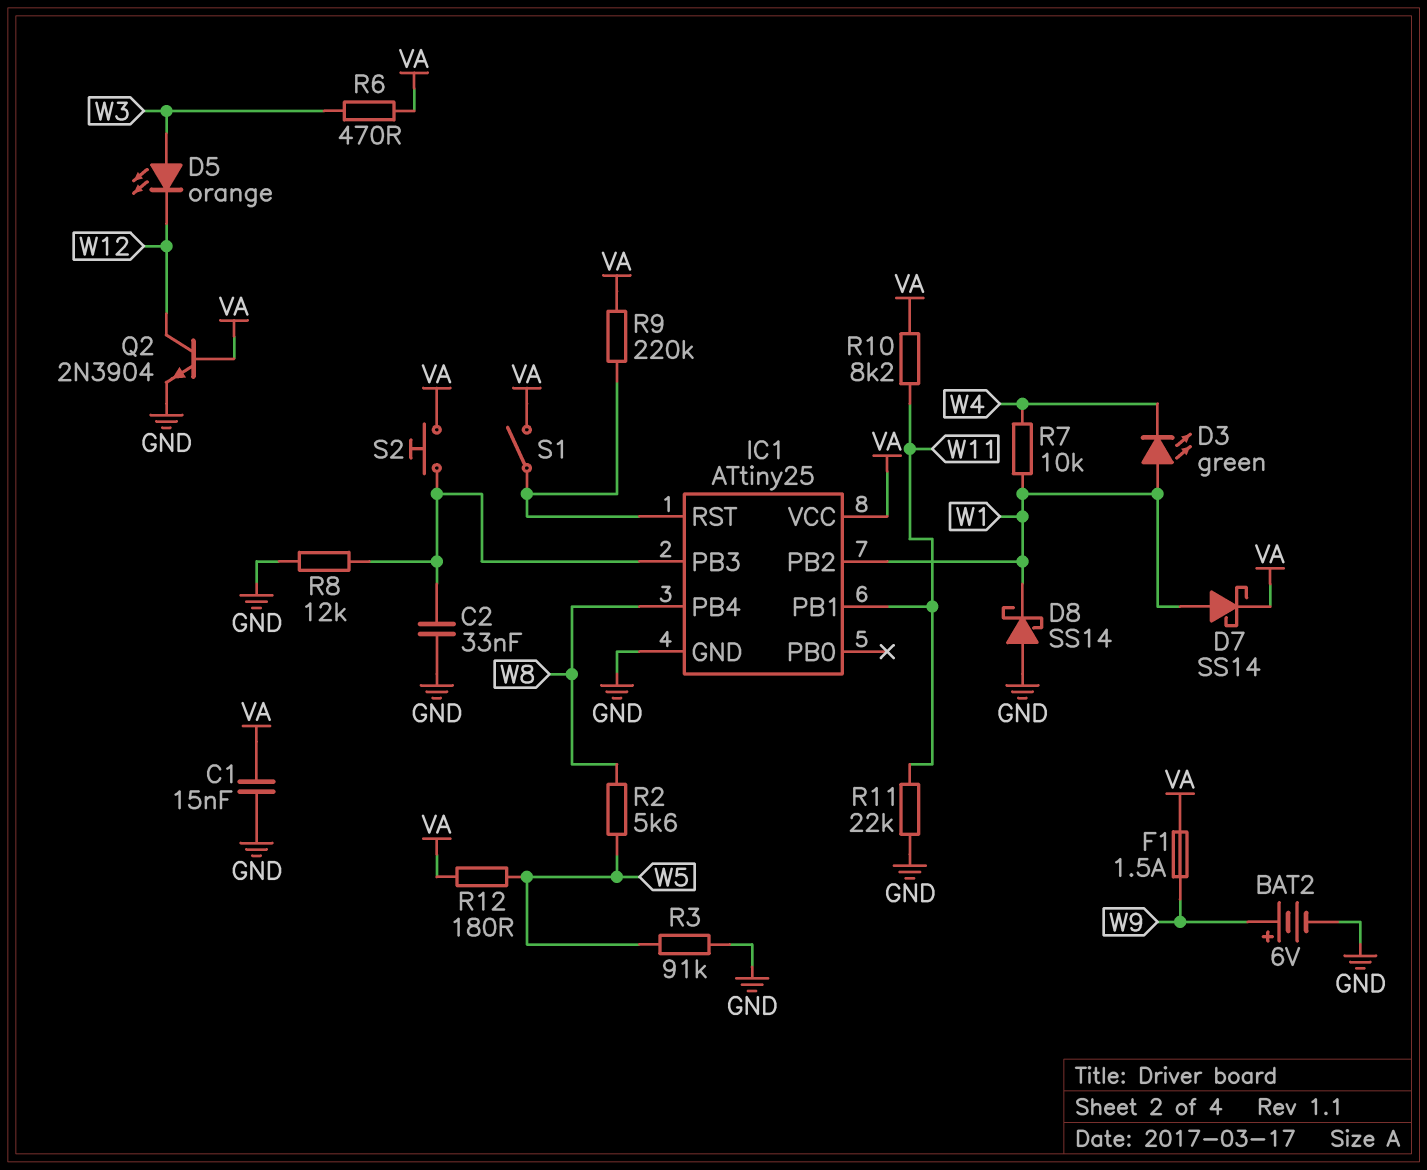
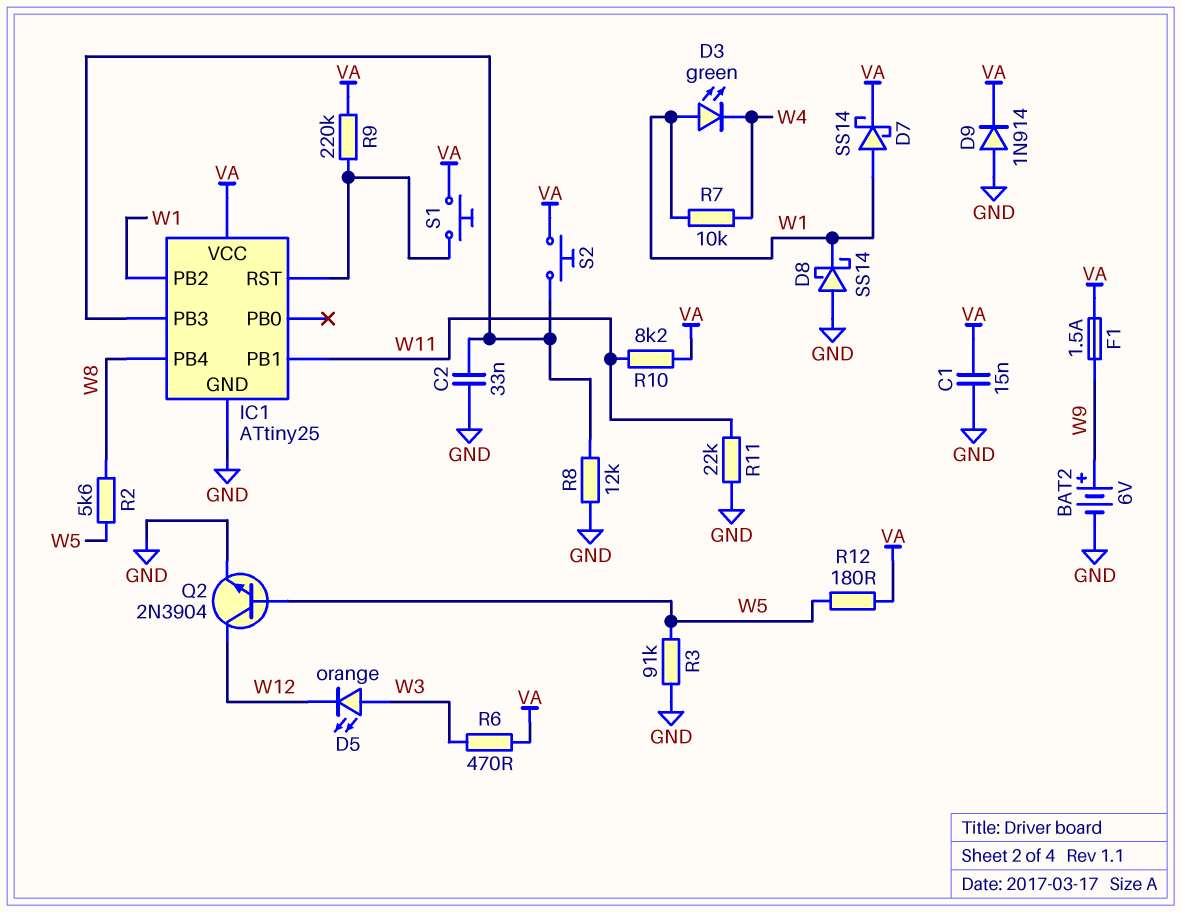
D9: none -> diode 1N914 (A GND, K VA)
Q2: NPN 2N3904 (B VA, C W12, E GND) -> NPN 2N3904 (B W5, C W12, E GND)
S1: switch (IC1/RST, VA) -> button (IC1/RST, VA)

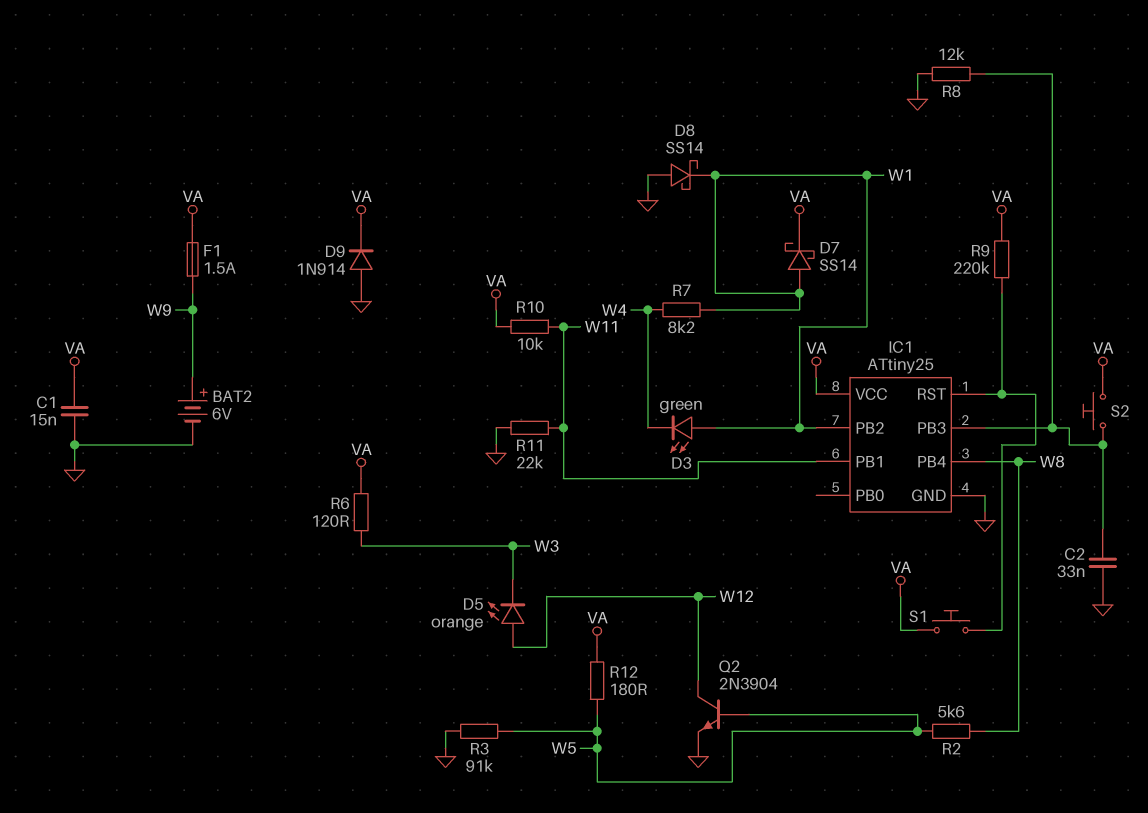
D5: LED orange (A W3, K W12) -> LED orange (A W12, K W3)
R6: 470 (VA, W3) -> 120 (VA, W3)
R7: 10k (W1, W4) -> 8.2k (W1, W4)
R10: 8.2k (VA, W11) -> 10k (VA, W11)

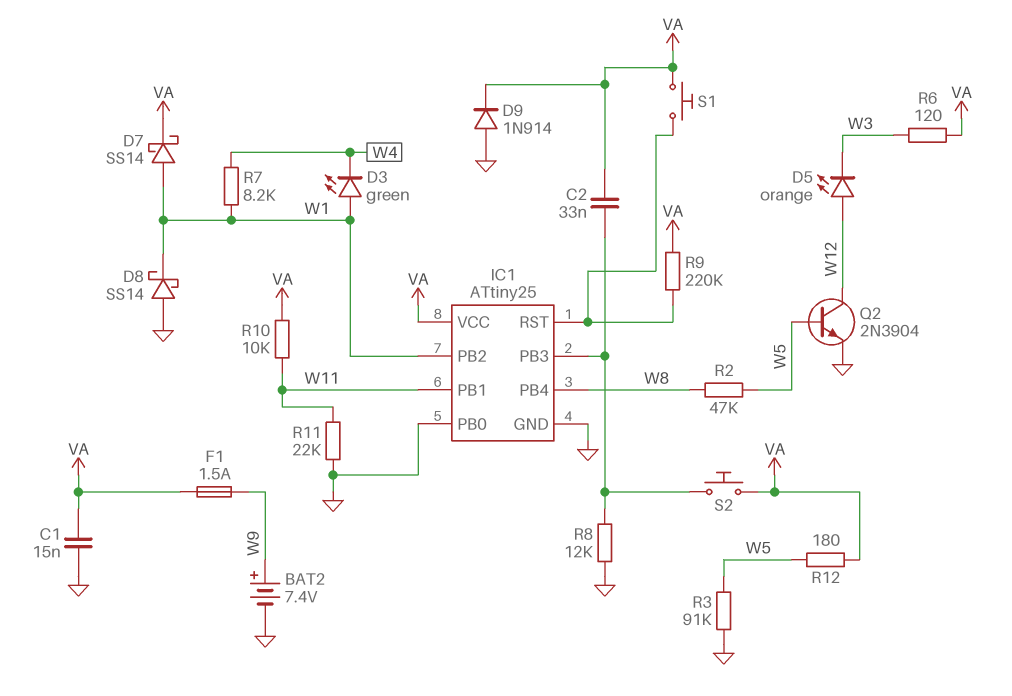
BAT2: 6V (plus W9, minus GND) -> 7.4V (plus W9, minus GND)
C2: 33nF (GND, IC1/PB3) -> 33nF (IC1/PB3, VA)
IC1 pin PB0: none -> GND
R2: 5.6k (W5, W8) -> 47k (W5, W8)

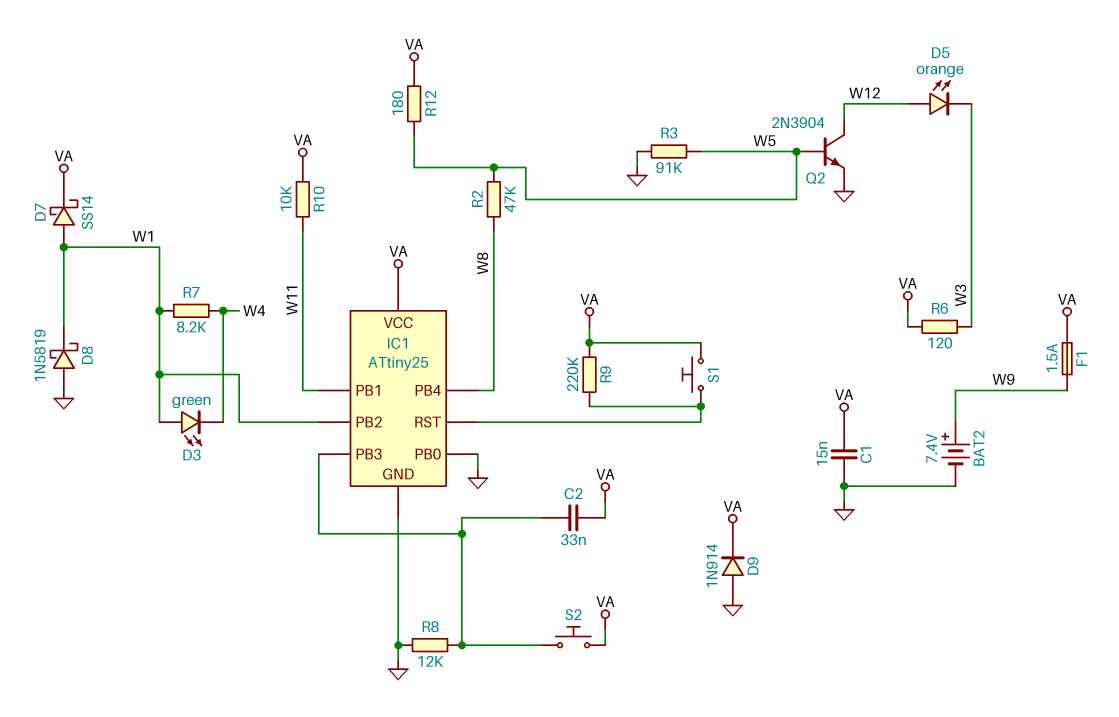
D8: schottky SS14 (A GND, K W1) -> schottky 1N5819 (A GND, K W1)
R11: 22k (GND, W11) -> none

